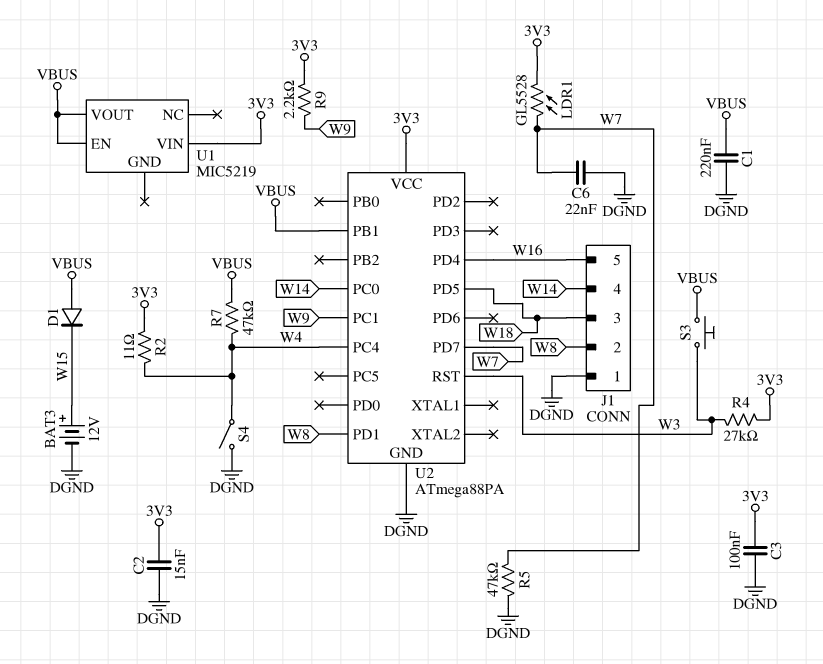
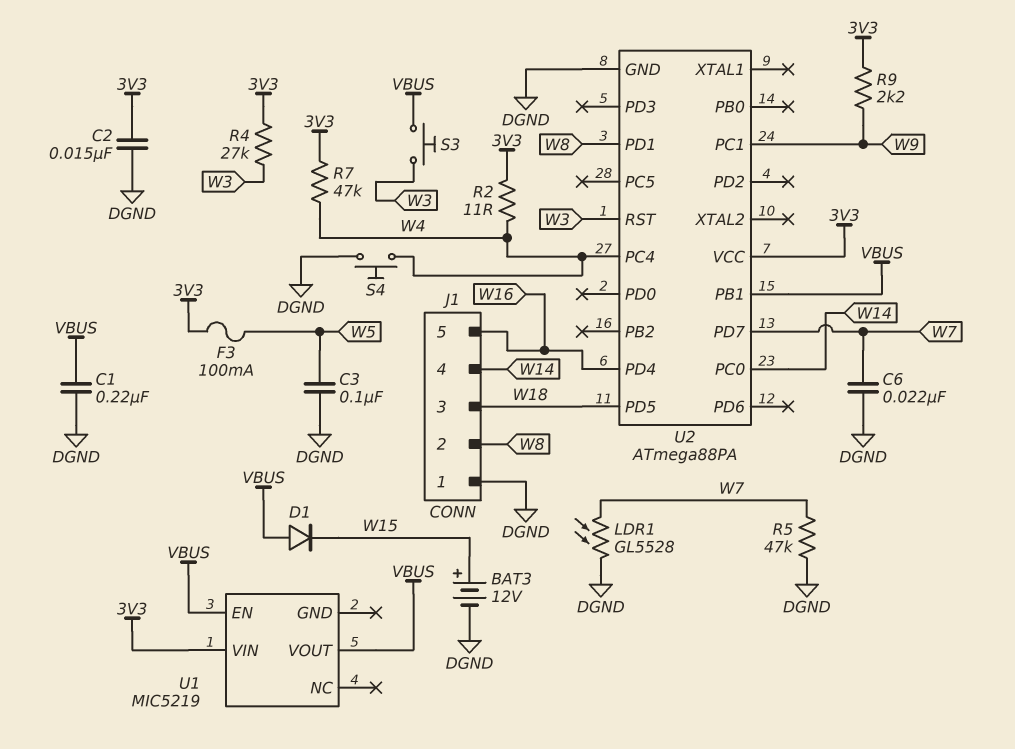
C3: 100nF (3V3, DGND) -> 100nF (DGND, W5)
F3: none -> 100mA (3V3, W5)
LDR1: GL5528 (3V3, W7) -> GL5528 (DGND, W7)
R7: 47k (VBUS, W4) -> 47k (3V3, W4)
S4: switch (DGND, W4) -> button (DGND, W4)

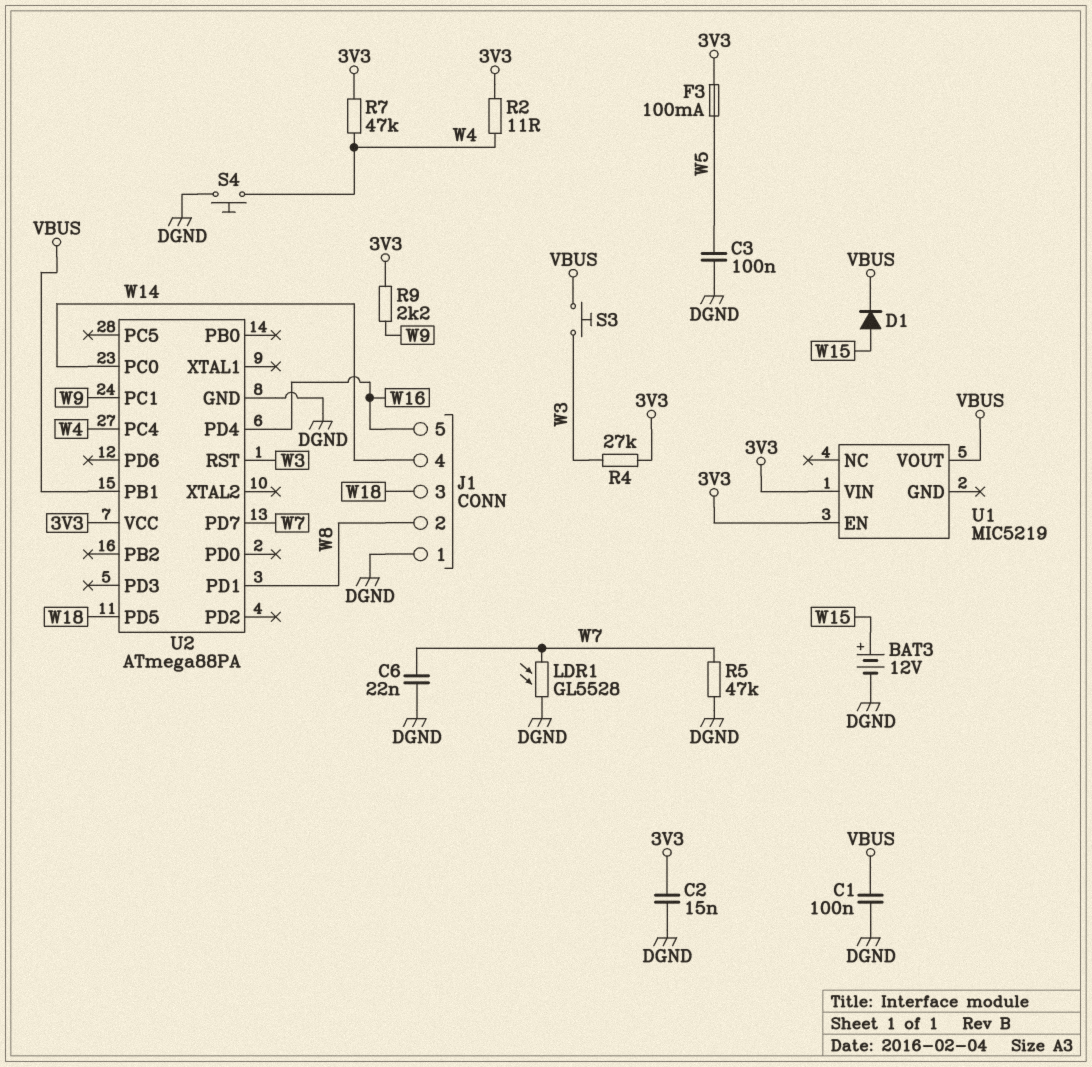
C1: 220nF (DGND, VBUS) -> 100nF (DGND, VBUS)
D1: diode (A VBUS, K W15) -> diode (A W15, K VBUS)
U1 pin EN: VBUS -> 3V3

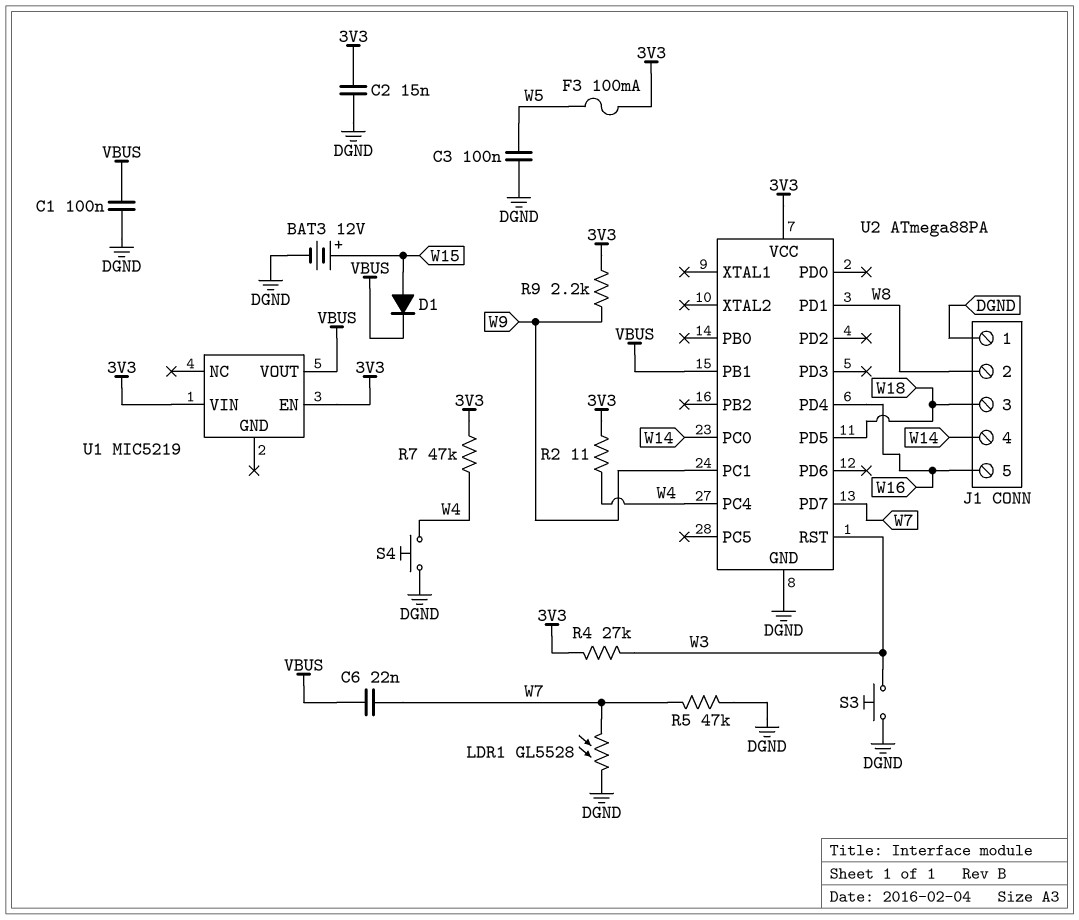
C6: 22nF (DGND, W7) -> 22nF (VBUS, W7)
S3: button (VBUS, W3) -> button (DGND, W3)

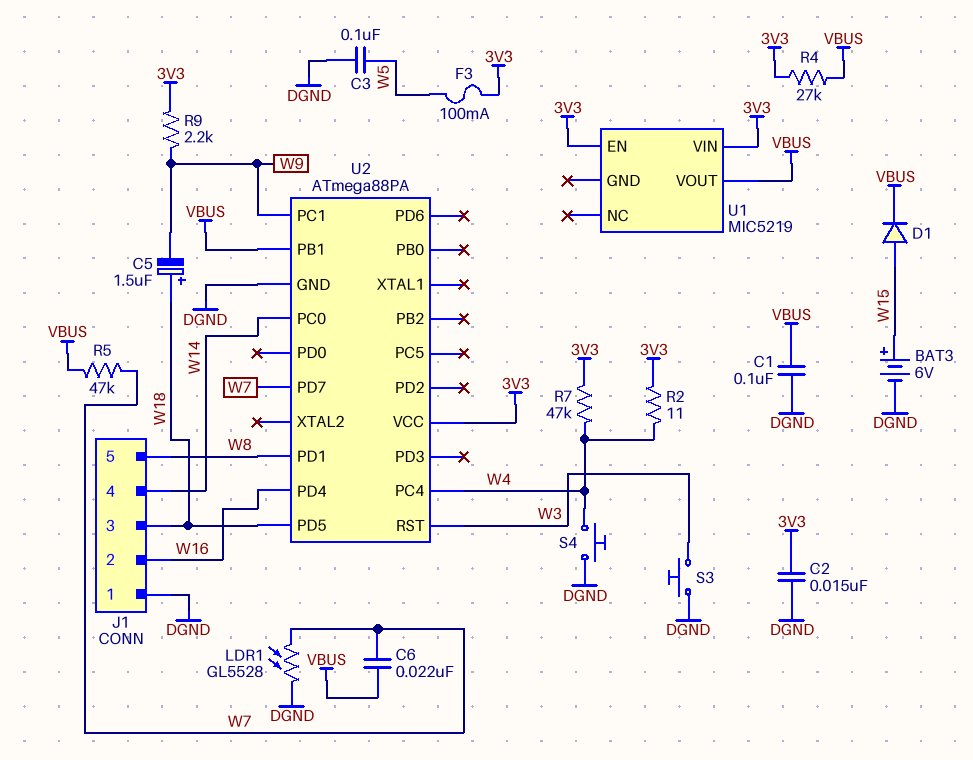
BAT3: 12V (plus W15, minus DGND) -> 6V (plus W15, minus DGND)
C5: none -> 1.5uF (plus W18, minus W9)
J1 pin 2: W8 -> W16
J1 pin 5: W16 -> W8
R4: 27k (3V3, W3) -> 27k (3V3, VBUS)
R5: 47k (DGND, W7) -> 47k (VBUS, W7)

